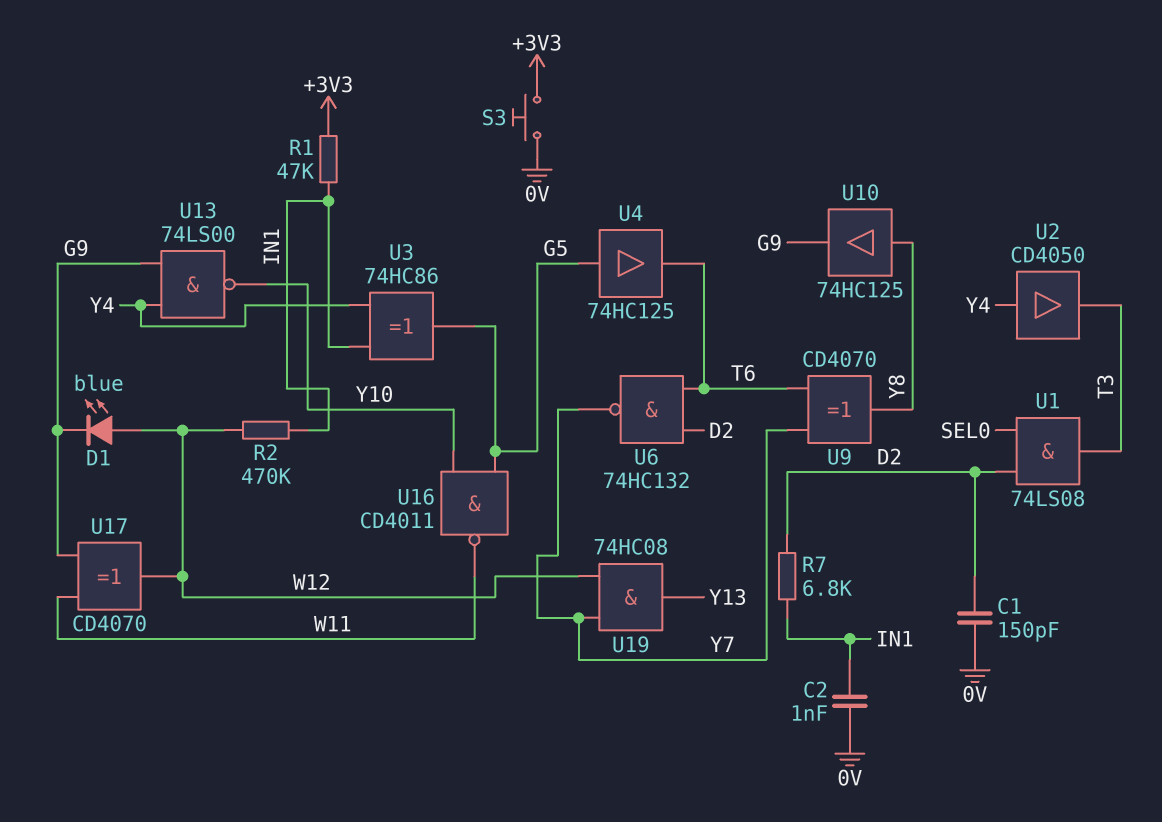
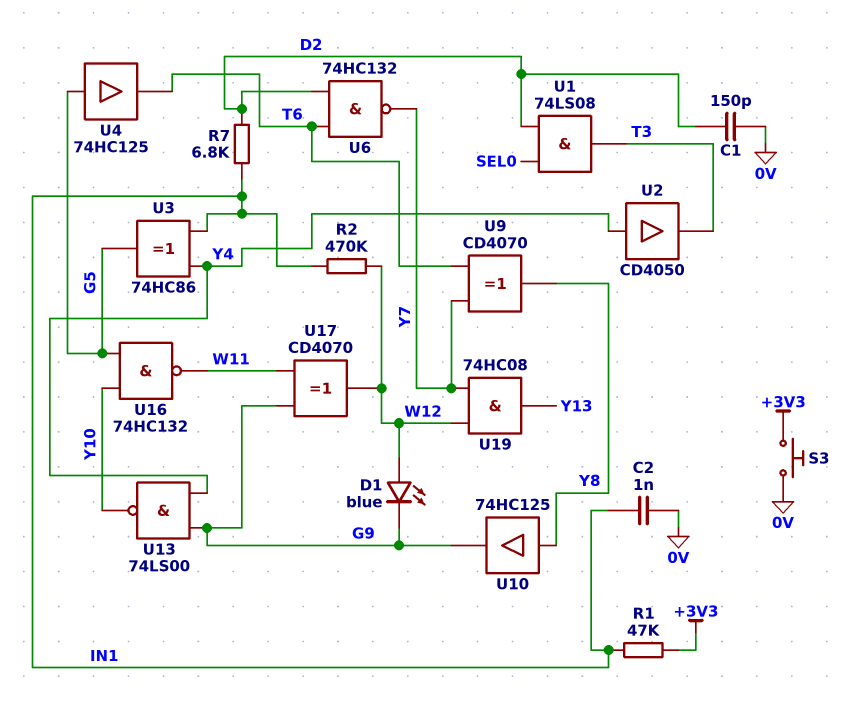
U16: NAND CD4011 (in G5, in Y10, out W11) -> NAND 74HC132 (in G5, in Y10, out W11)

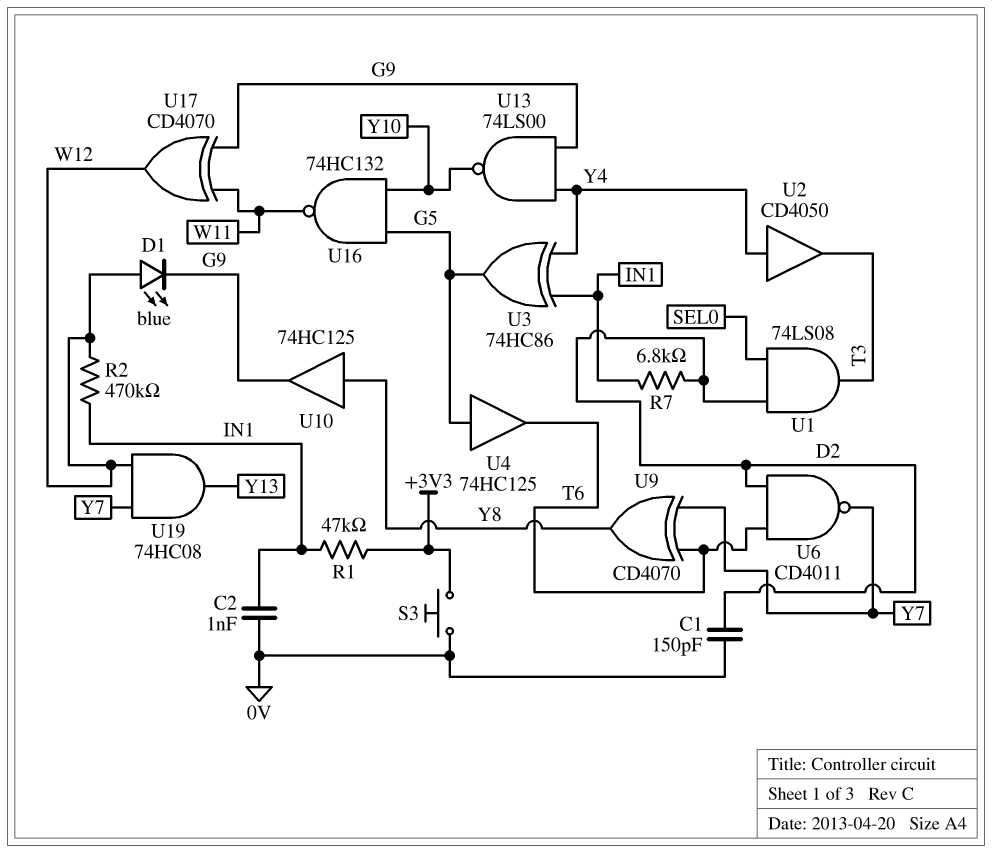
U6: NAND 74HC132 (in D2, in T6, out Y7) -> NAND CD4011 (in D2, in T6, out Y7)

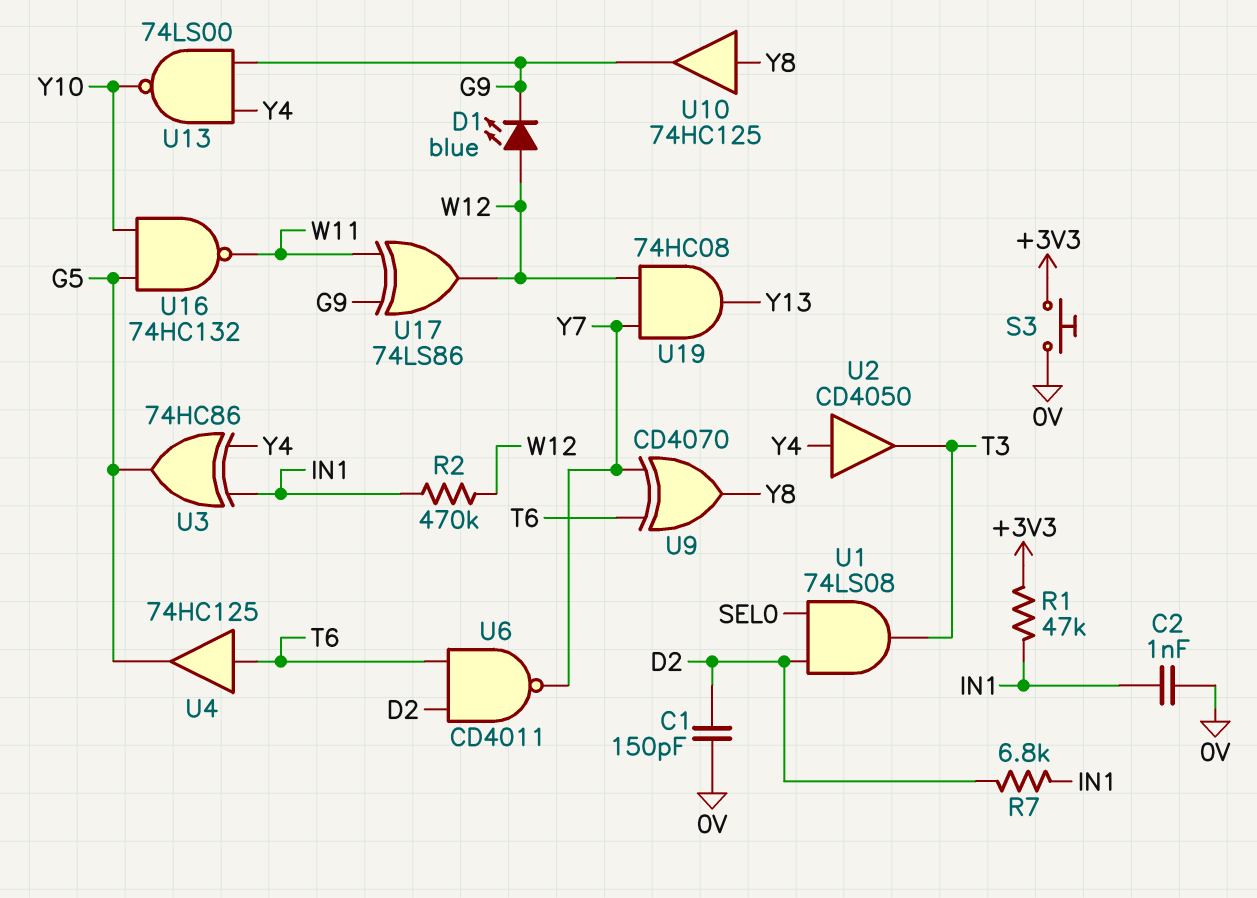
U4: buffer 74HC125 (in G5, out T6) -> buffer 74HC125 (in T6, out G5)
U17: XOR CD4070 (in G9, in W11, out W12) -> XOR 74LS86 (in G9, in W11, out W12)

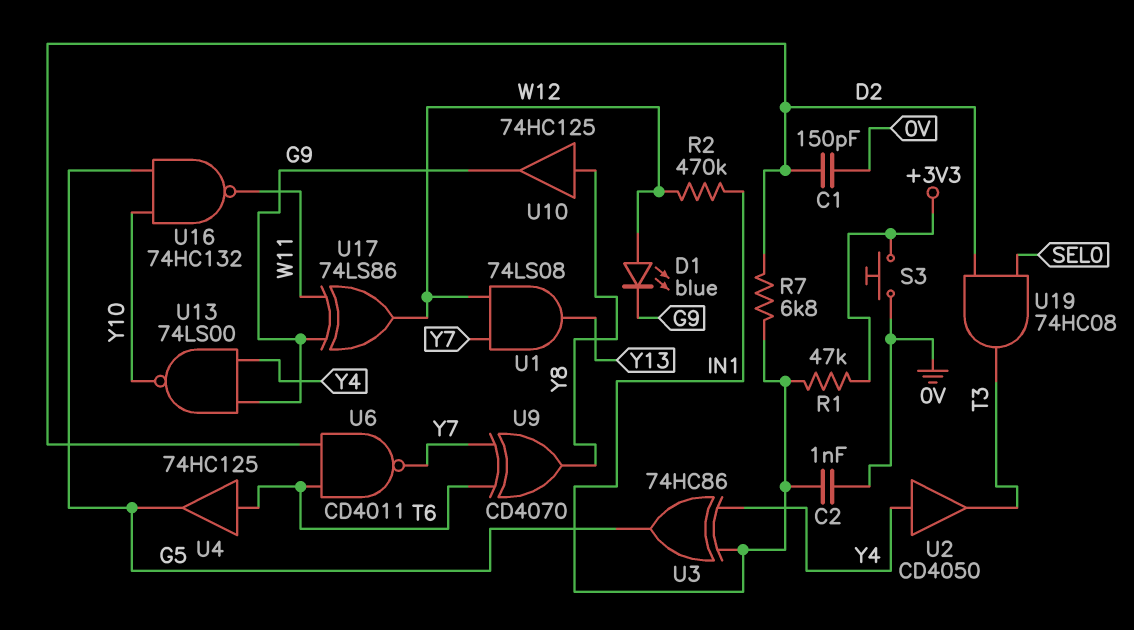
U1: AND 74LS08 (in D2, in SEL0, out T3) -> AND 74LS08 (in W12, in Y7, out Y13)
U19: AND 74HC08 (in W12, in Y7, out Y13) -> AND 74HC08 (in D2, in SEL0, out T3)

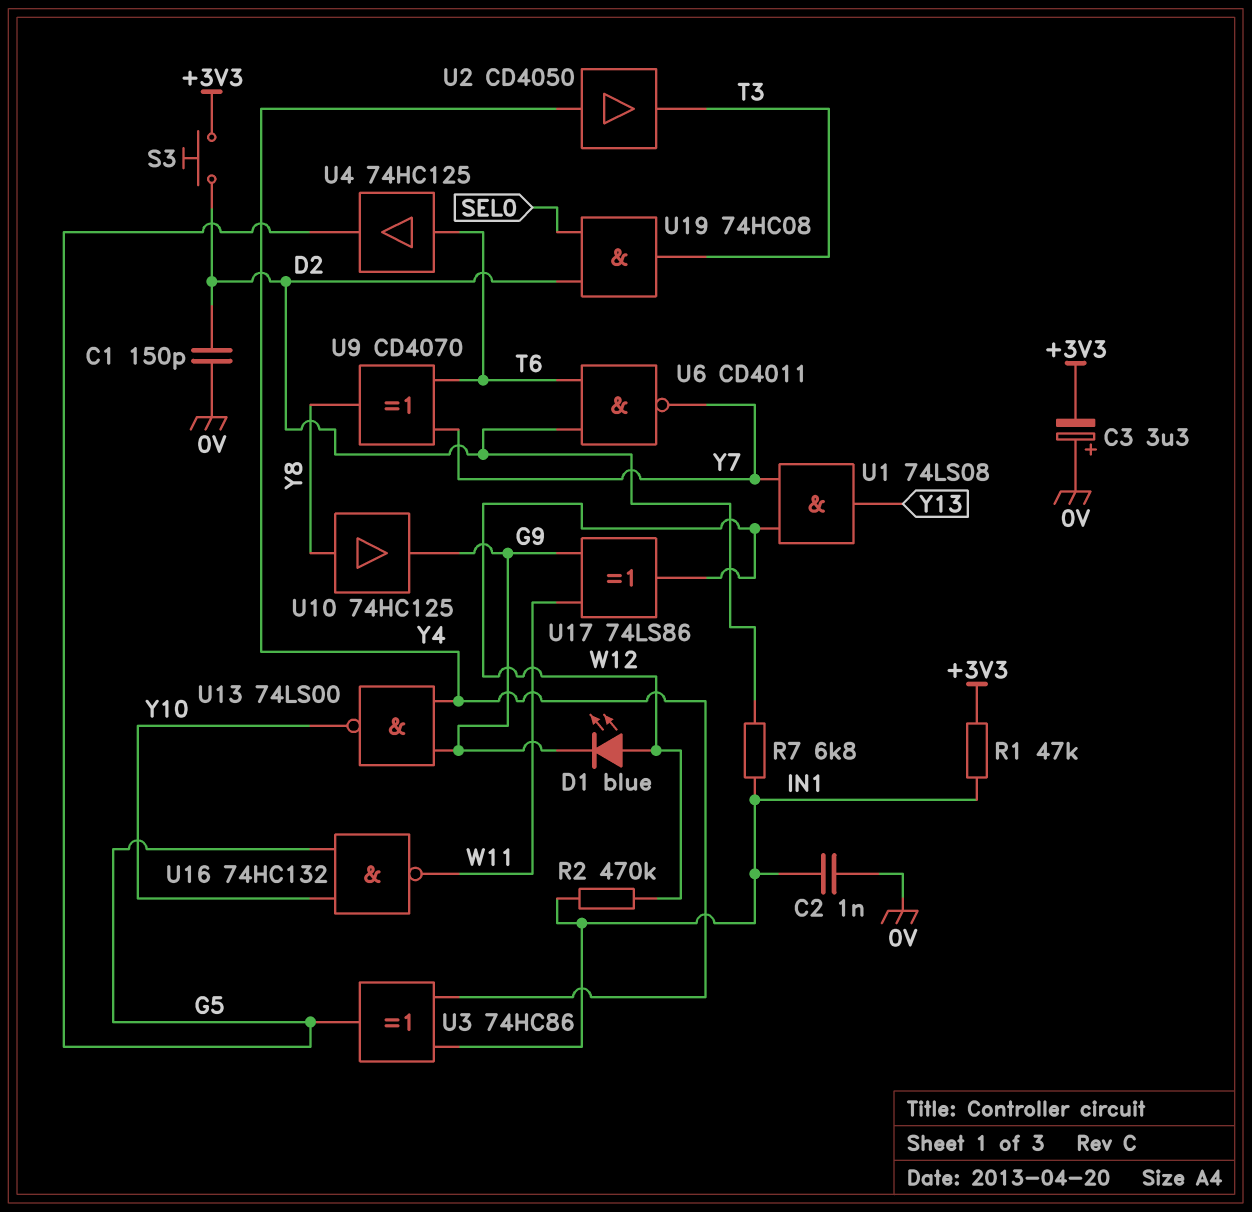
C3: none -> 3.3uF (plus 0V, minus +3V3)
S3: button (+3V3, 0V) -> button (+3V3, D2)

